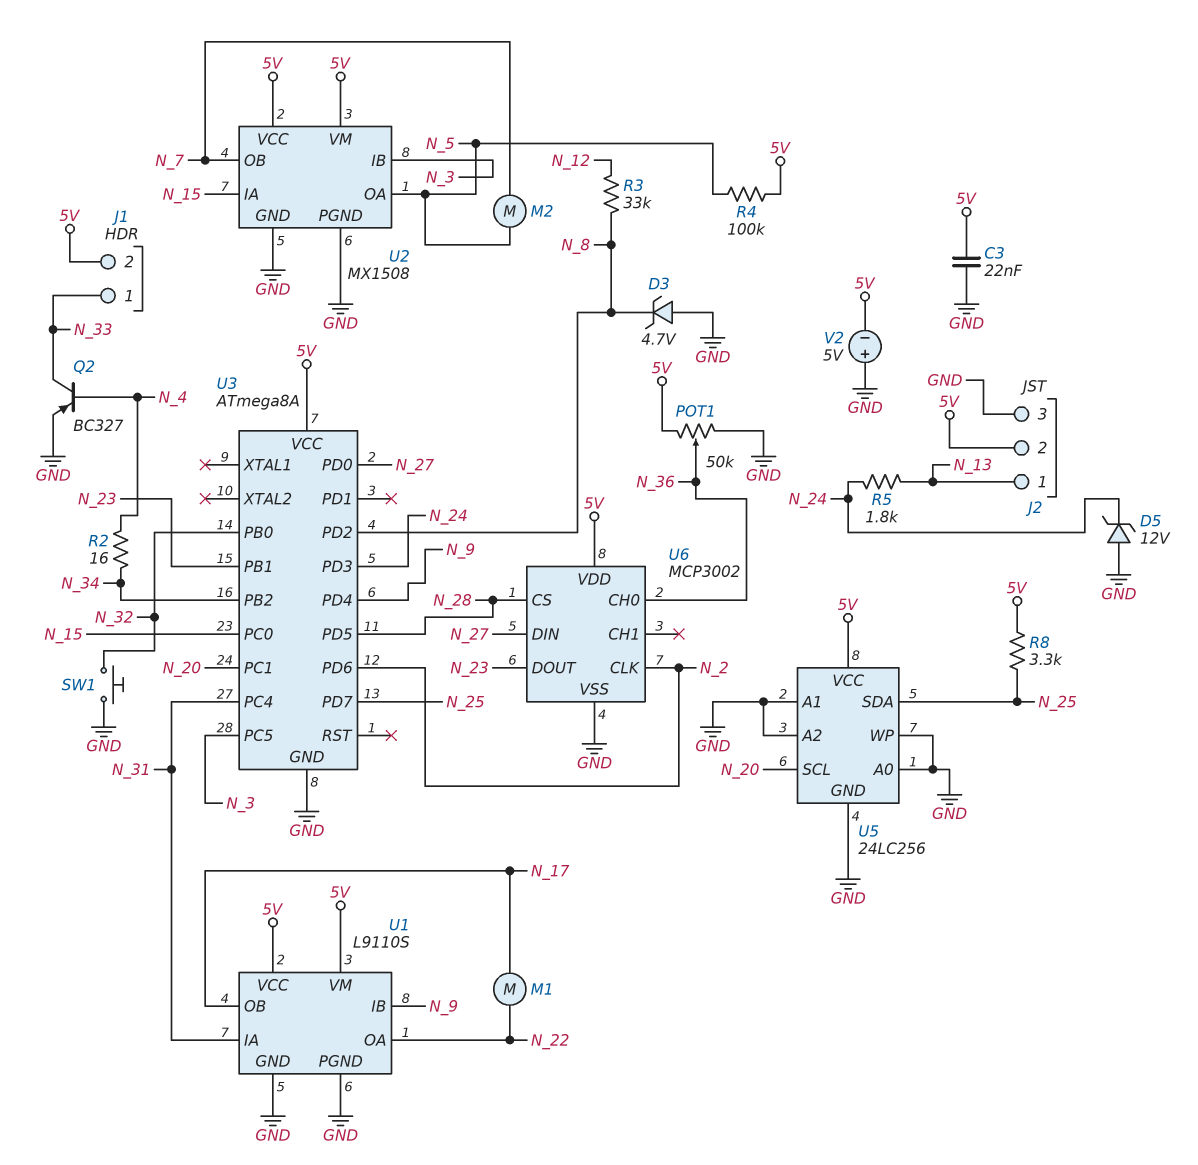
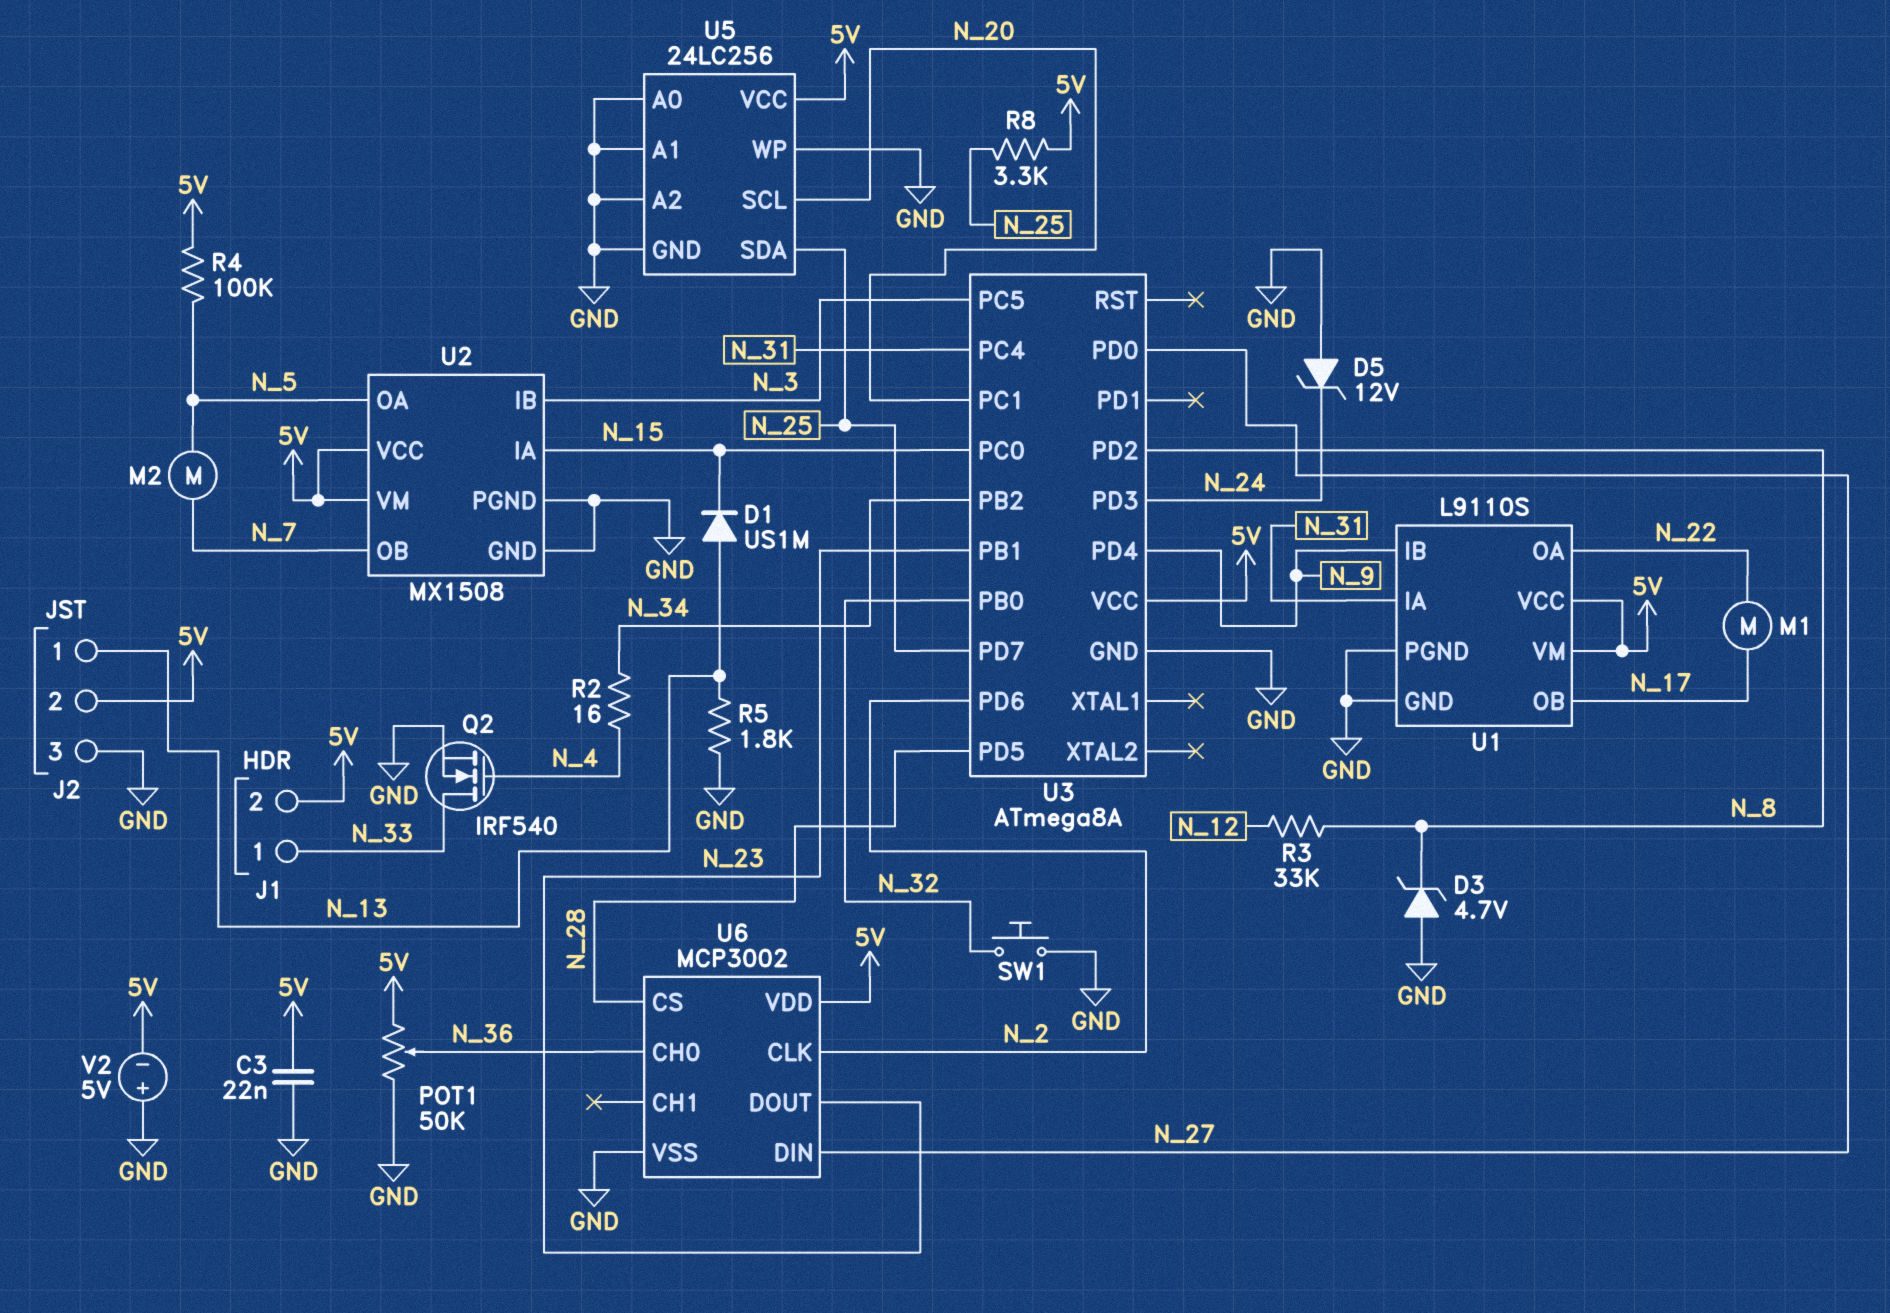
D1: none -> diode US1M (A N_13, K N_15)
Q2: PNP BC327 (B N_4, C N_33, E GND) -> NMOS IRF540 (G N_4, D N_33, S GND)
R5: 1.8k (N_13, N_24) -> 1.8k (GND, N_13)

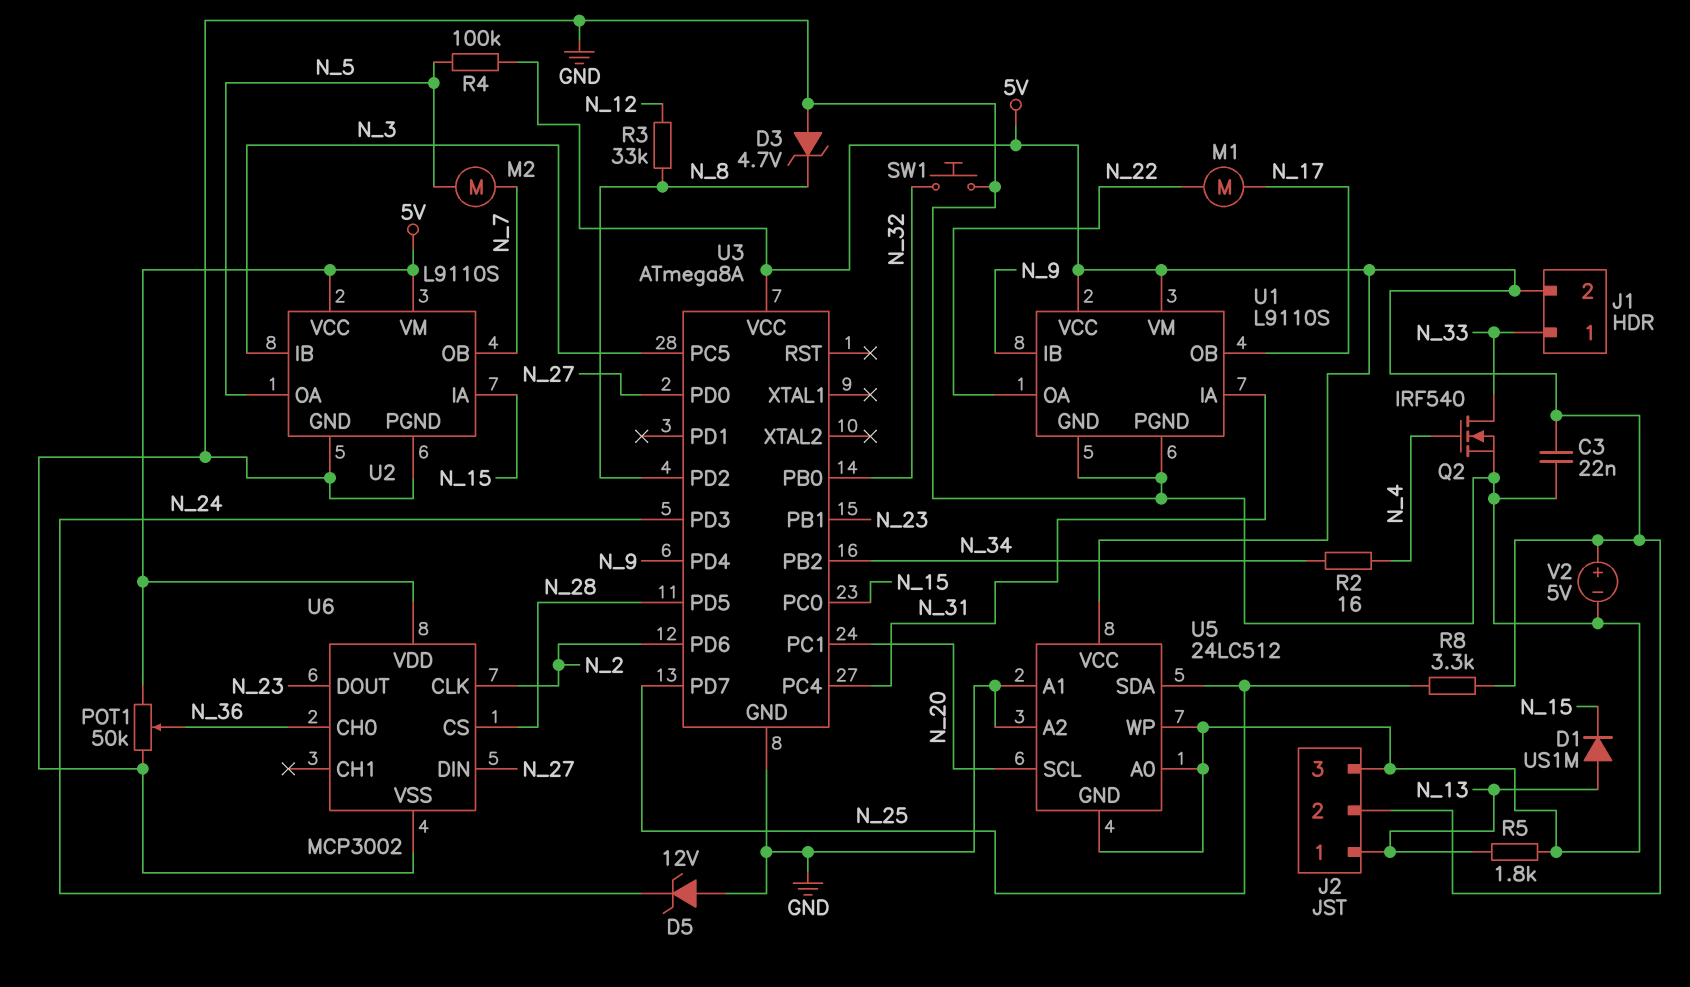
U2: MX1508 -> L9110S
U5: 24LC256 -> 24LC512
V2: 5V (plus GND, minus 5V) -> 5V (plus 5V, minus GND)

